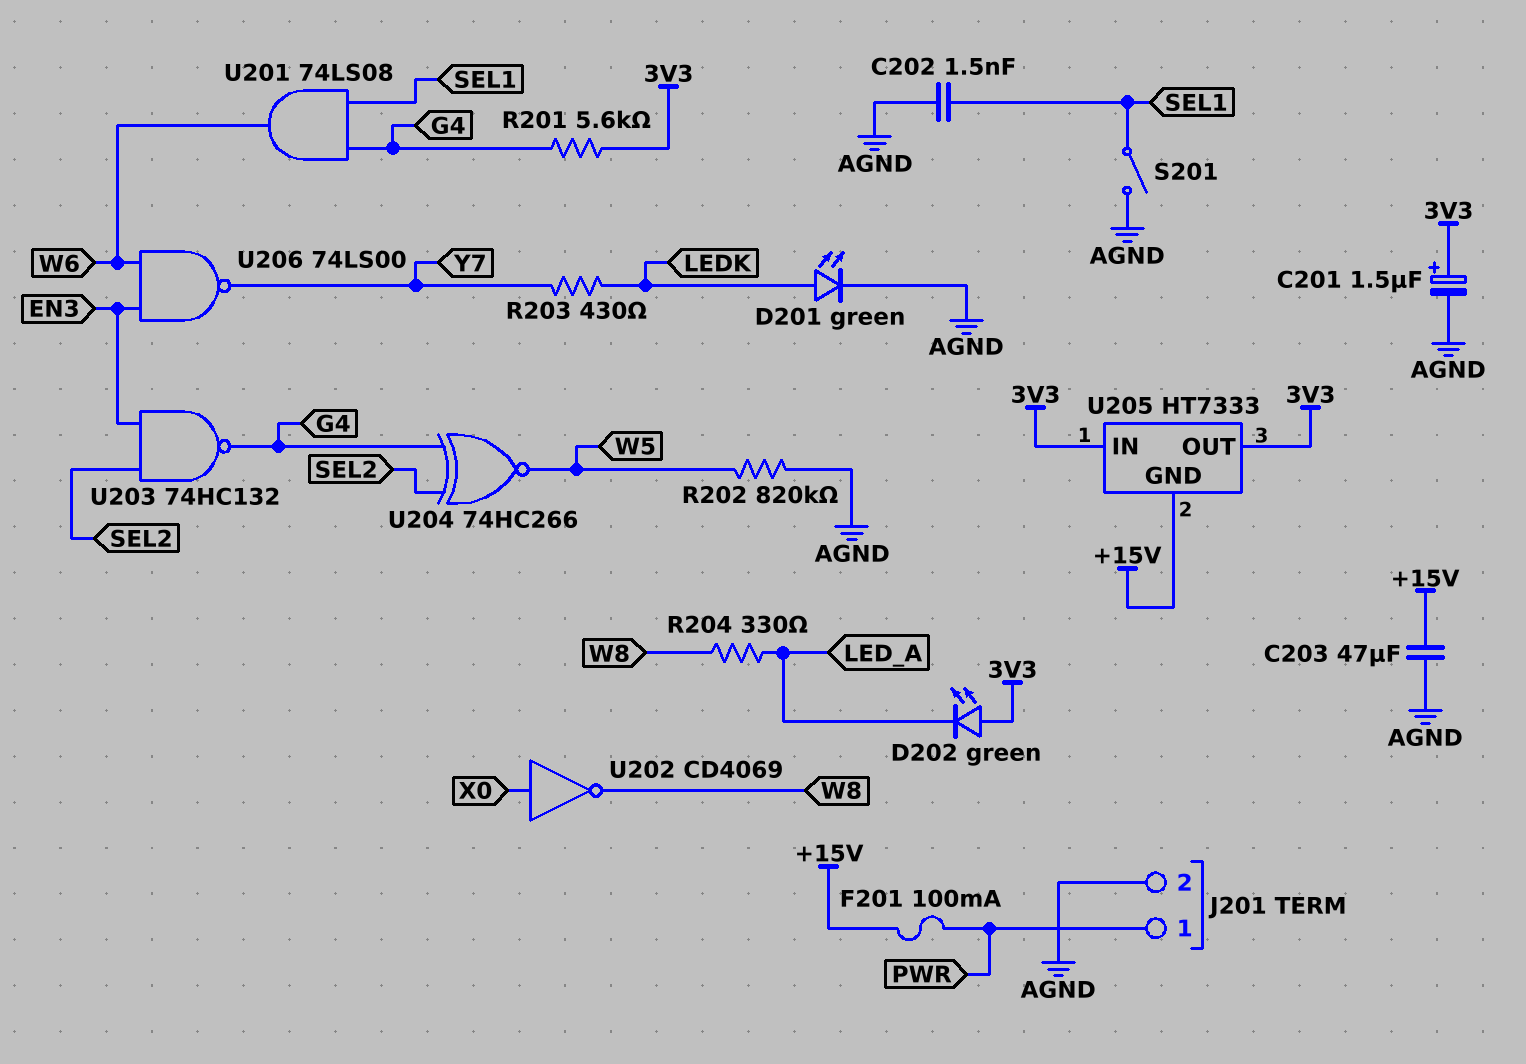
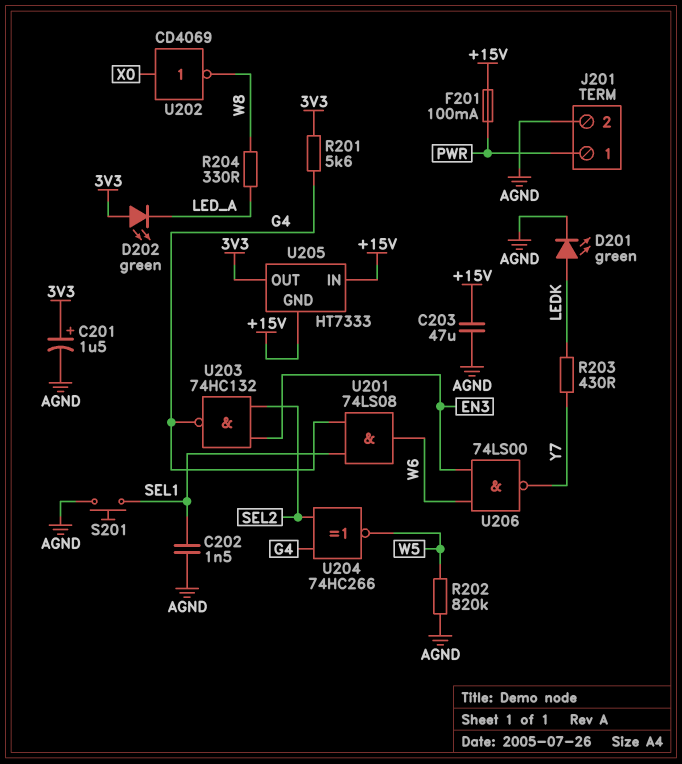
S201: switch (AGND, SEL1) -> button (AGND, SEL1)
U205 pin IN: 3V3 -> +15V

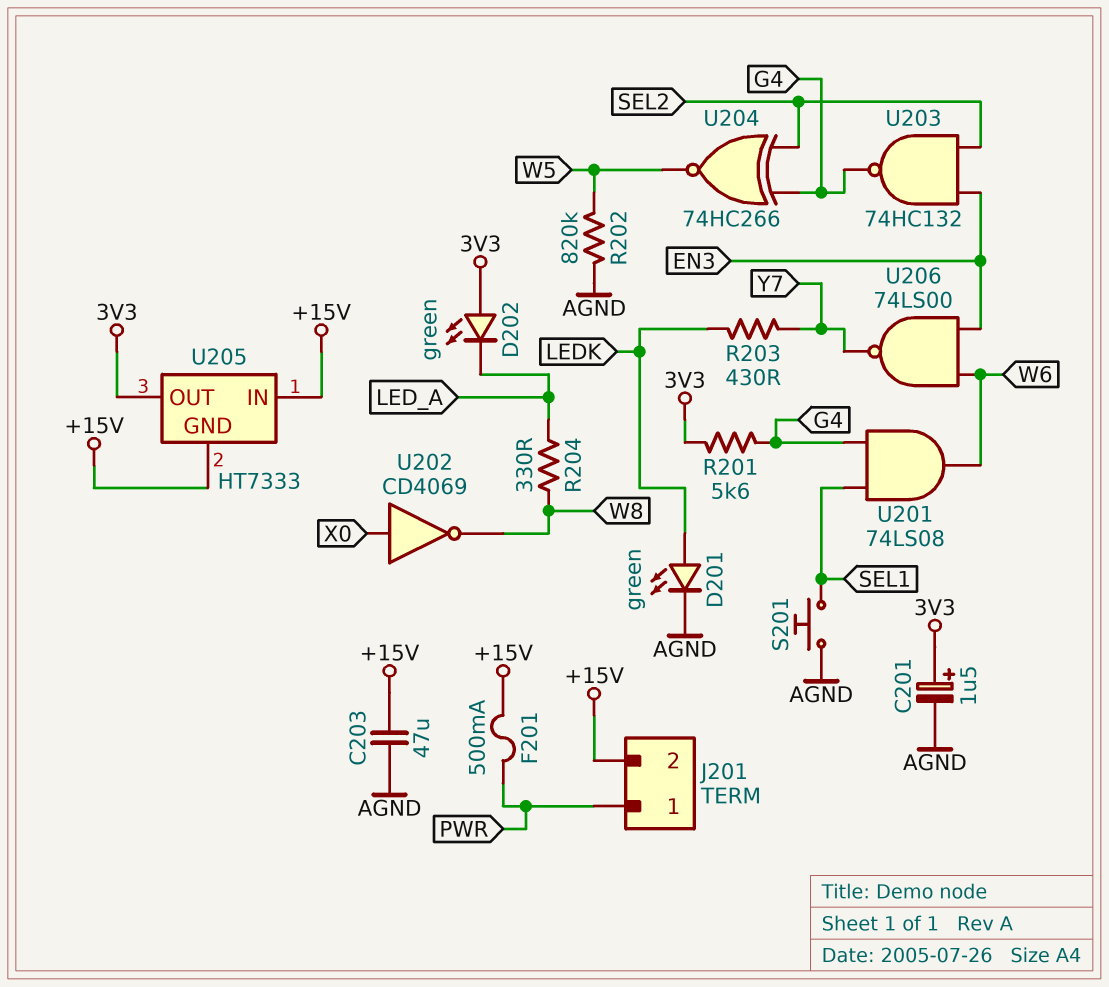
C202: 1.5nF (AGND, SEL1) -> none
F201: 100mA (+15V, PWR) -> 500mA (+15V, PWR)
J201 pin 2: AGND -> +15V

